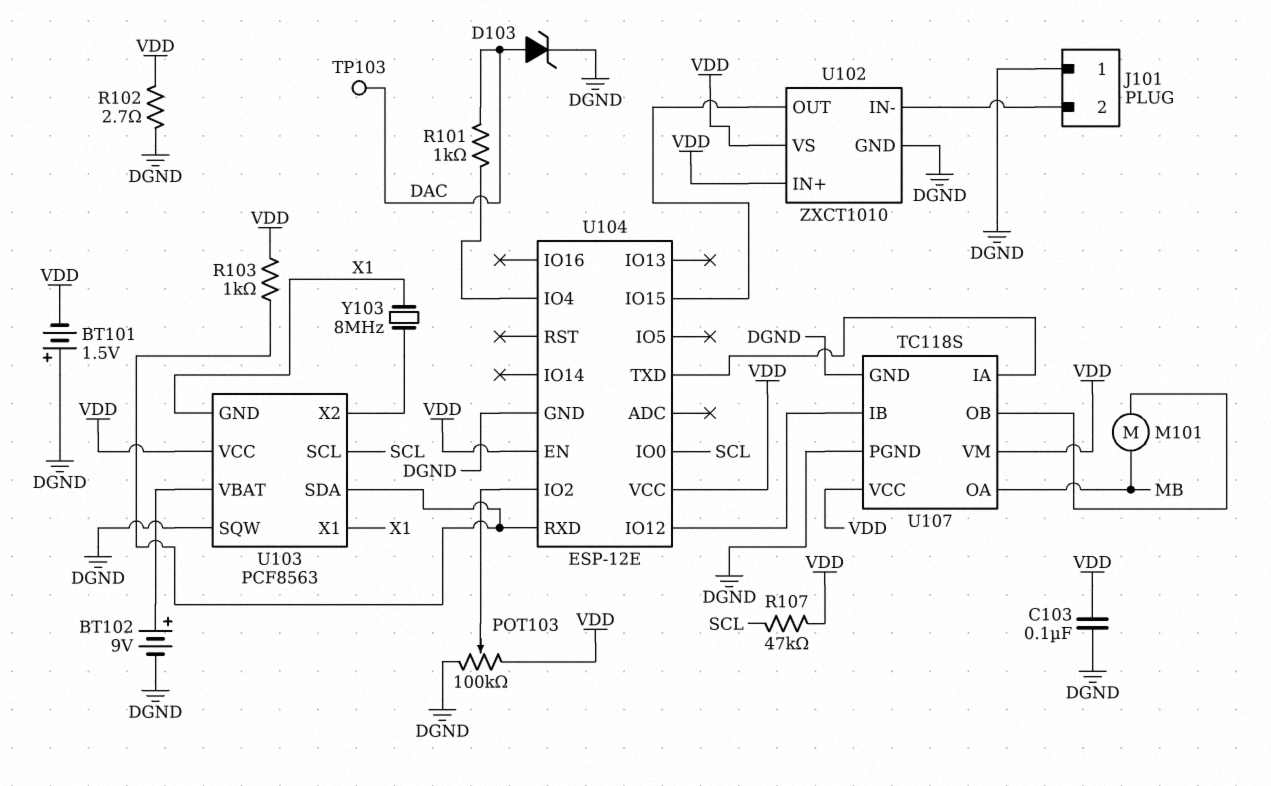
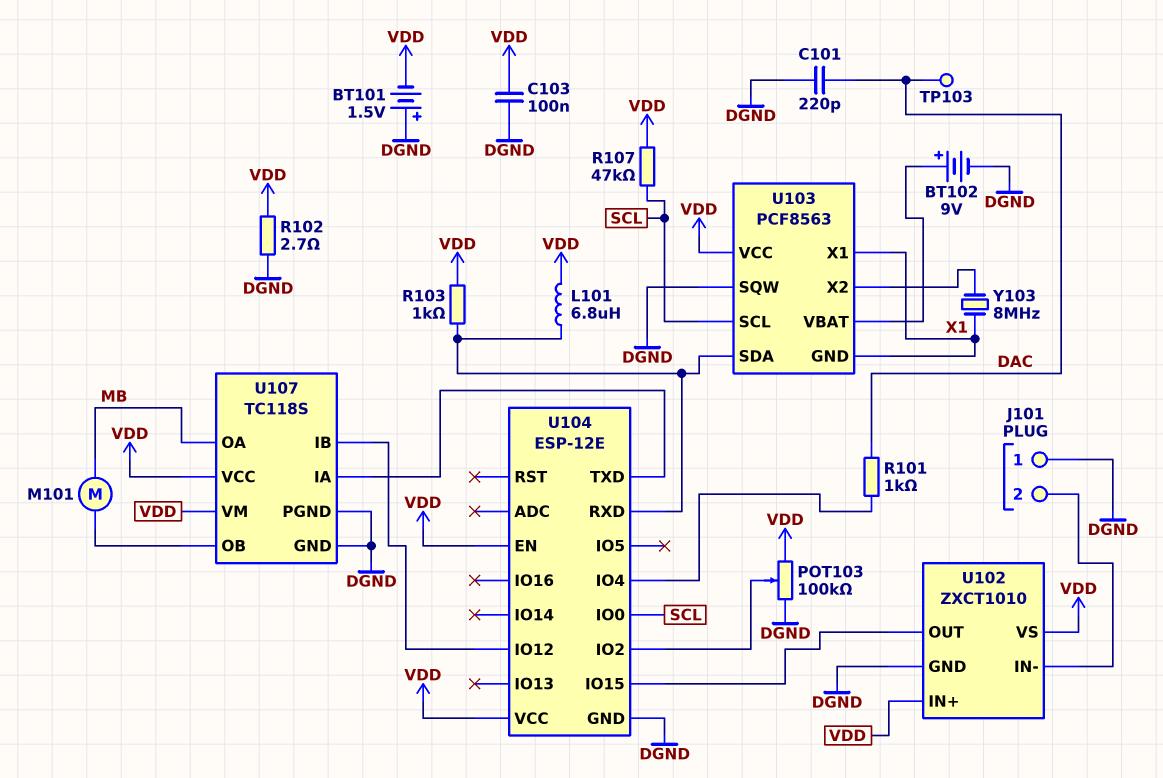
C101: none -> 220pF (DAC, DGND)
D103: zener (A DAC, K DGND) -> none
L101: none -> 6.8uH (U103/SDA, VDD)

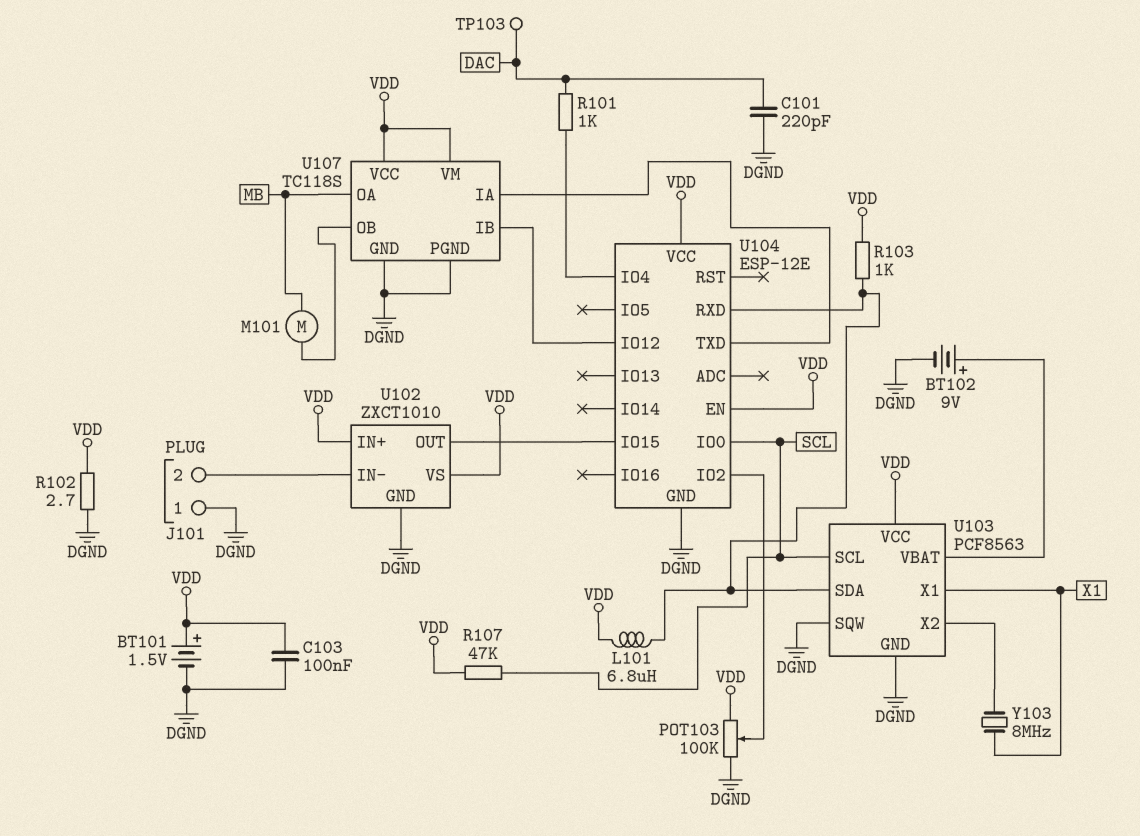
BT101: 1.5V (plus DGND, minus VDD) -> 1.5V (plus VDD, minus DGND)
U103 pin GND: X1 -> DGND

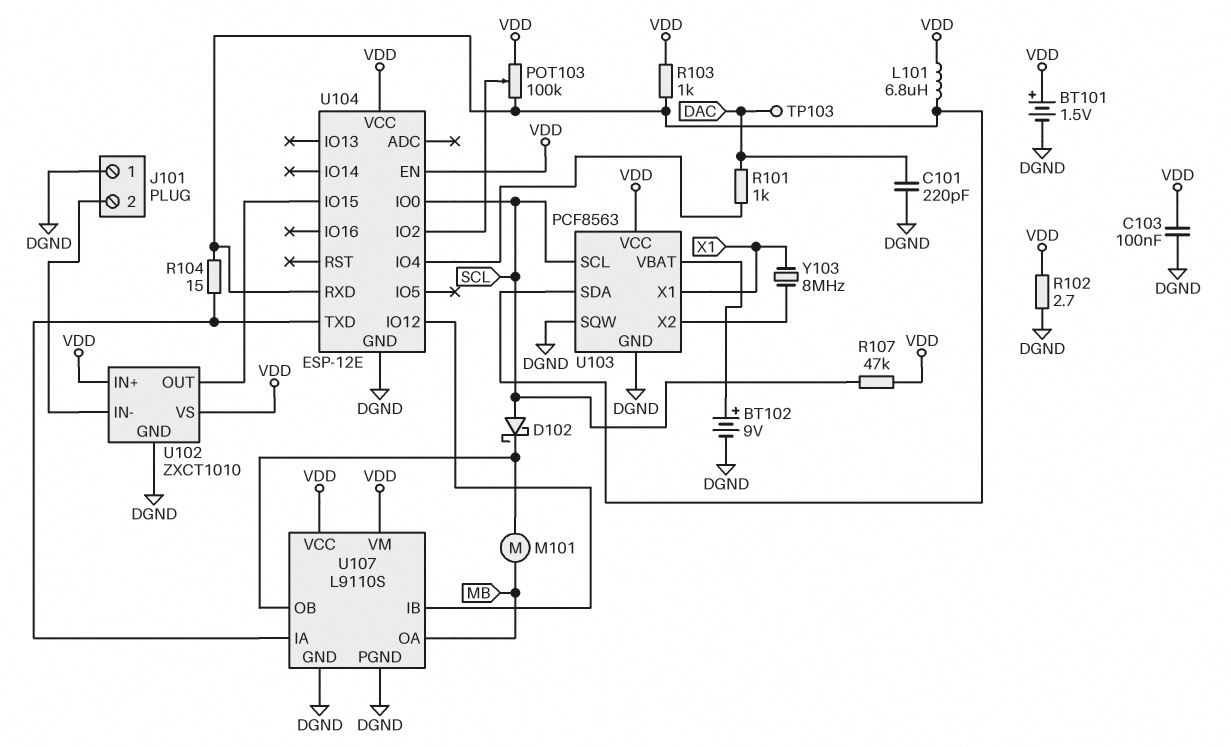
D102: none -> schottky (A SCL, K U107/OB)
POT103: 100k (DGND, VDD, wiper U104/IO2) -> 100k (U103/SDA, VDD, wiper U104/IO2)
R104: none -> 15 (U103/SDA, U104/TXD)
U107: TC118S -> L9110S

